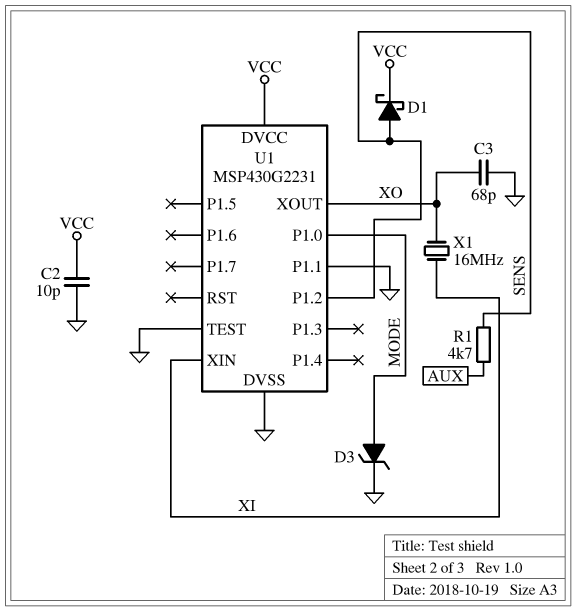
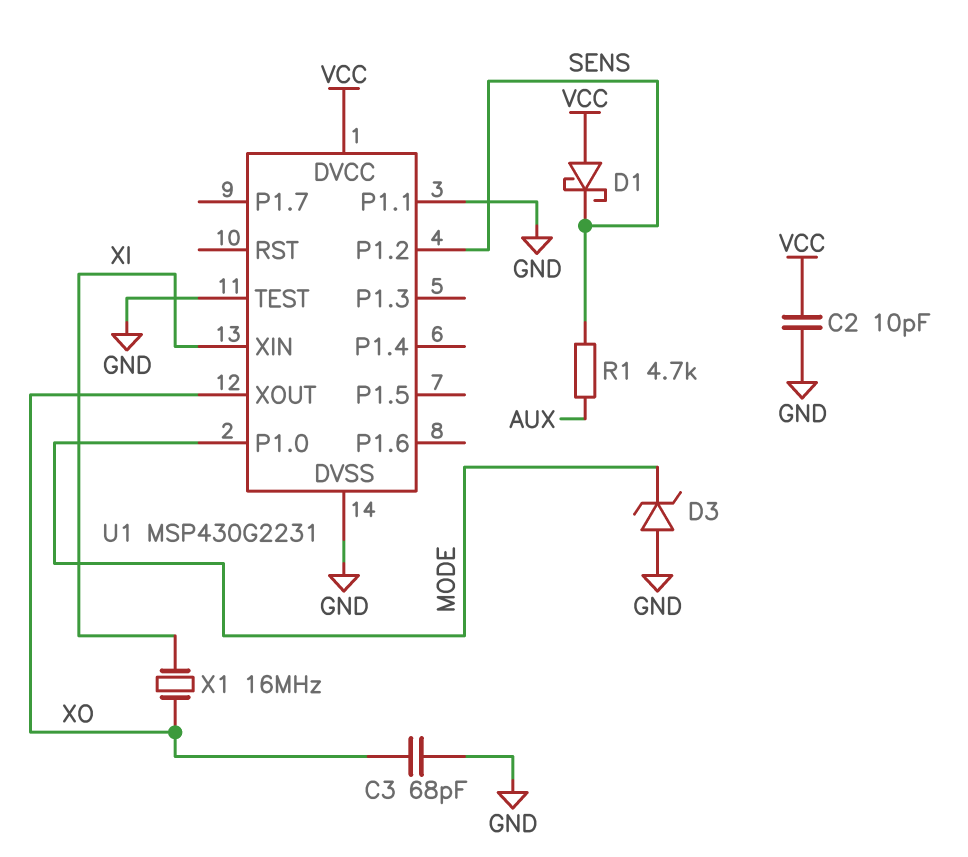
D1: schottky (A SENS, K VCC) -> schottky (A VCC, K SENS)
D3: zener (A MODE, K GND) -> zener (A GND, K MODE)

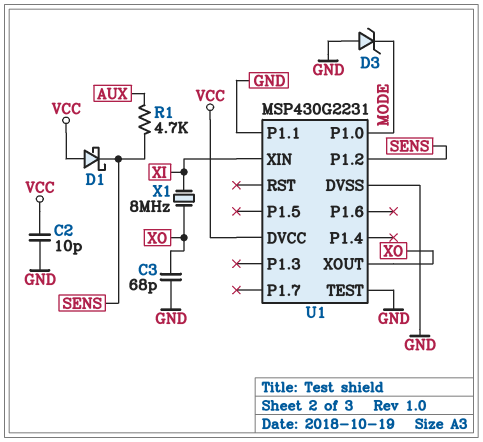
X1: 16MHz (XI, XO) -> 8MHz (XI, XO)

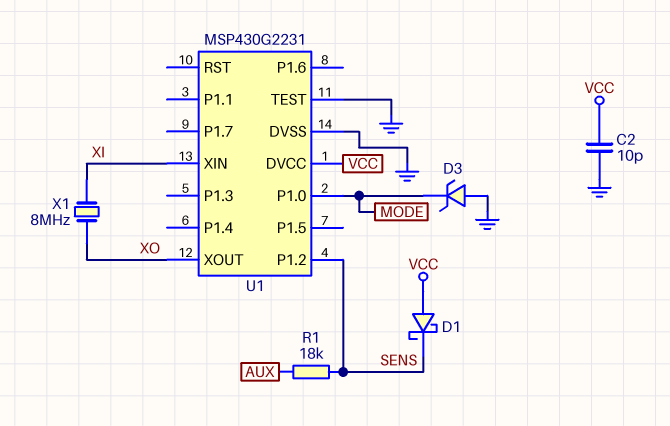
C3: 68pF (GND, XO) -> none
R1: 4.7k (AUX, SENS) -> 18k (AUX, SENS)
U1 pin P1.1: GND -> none

